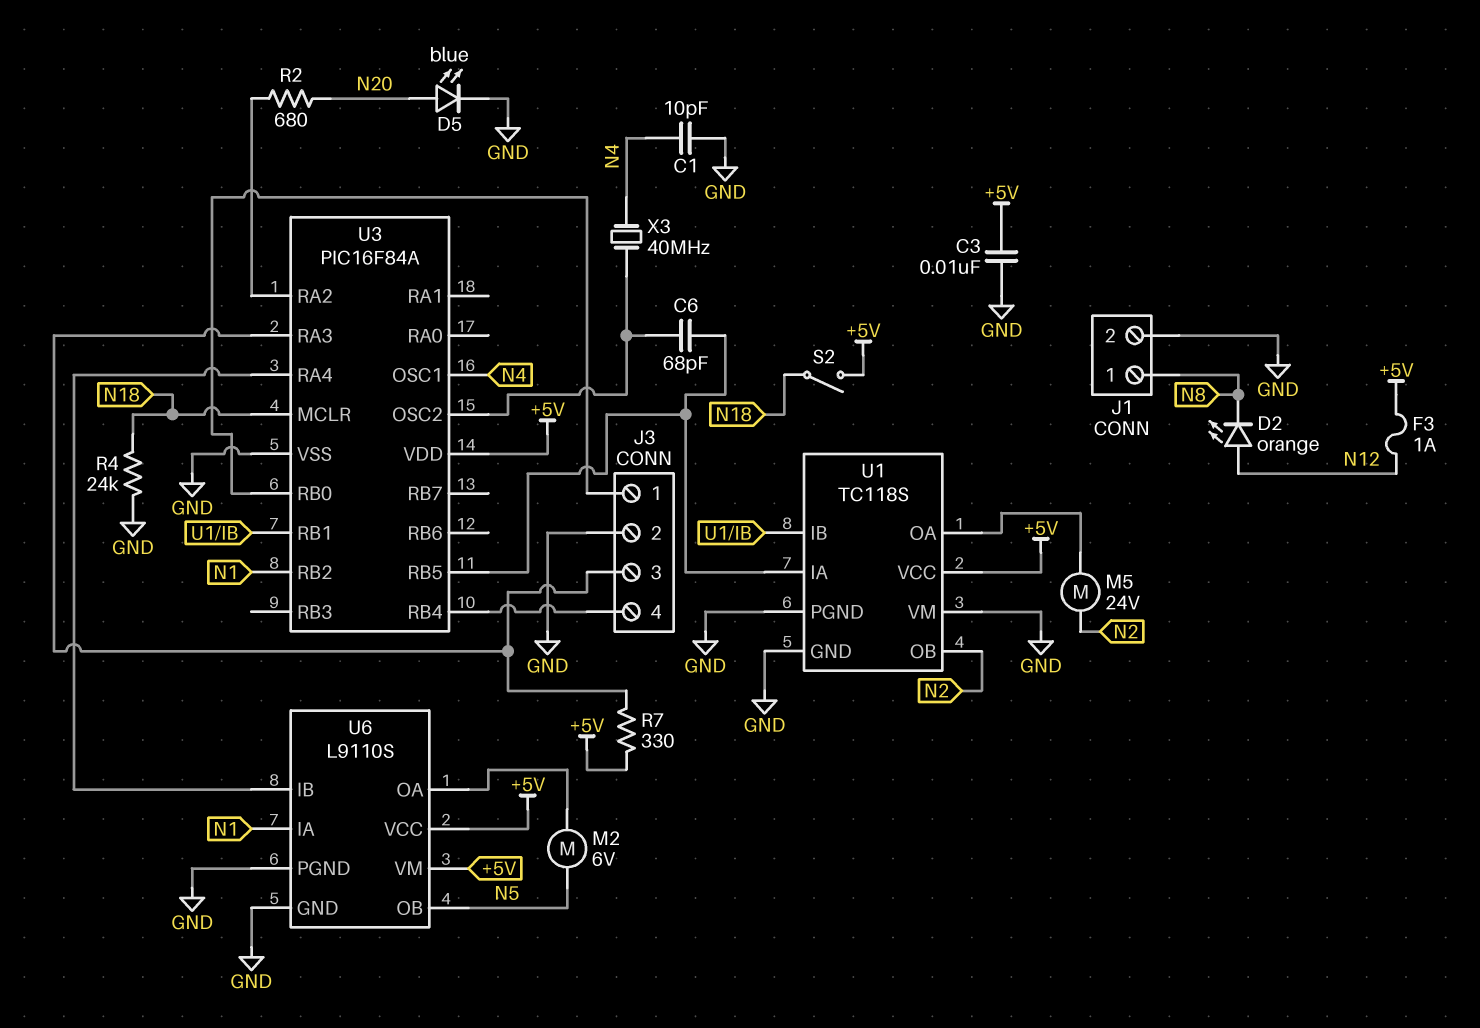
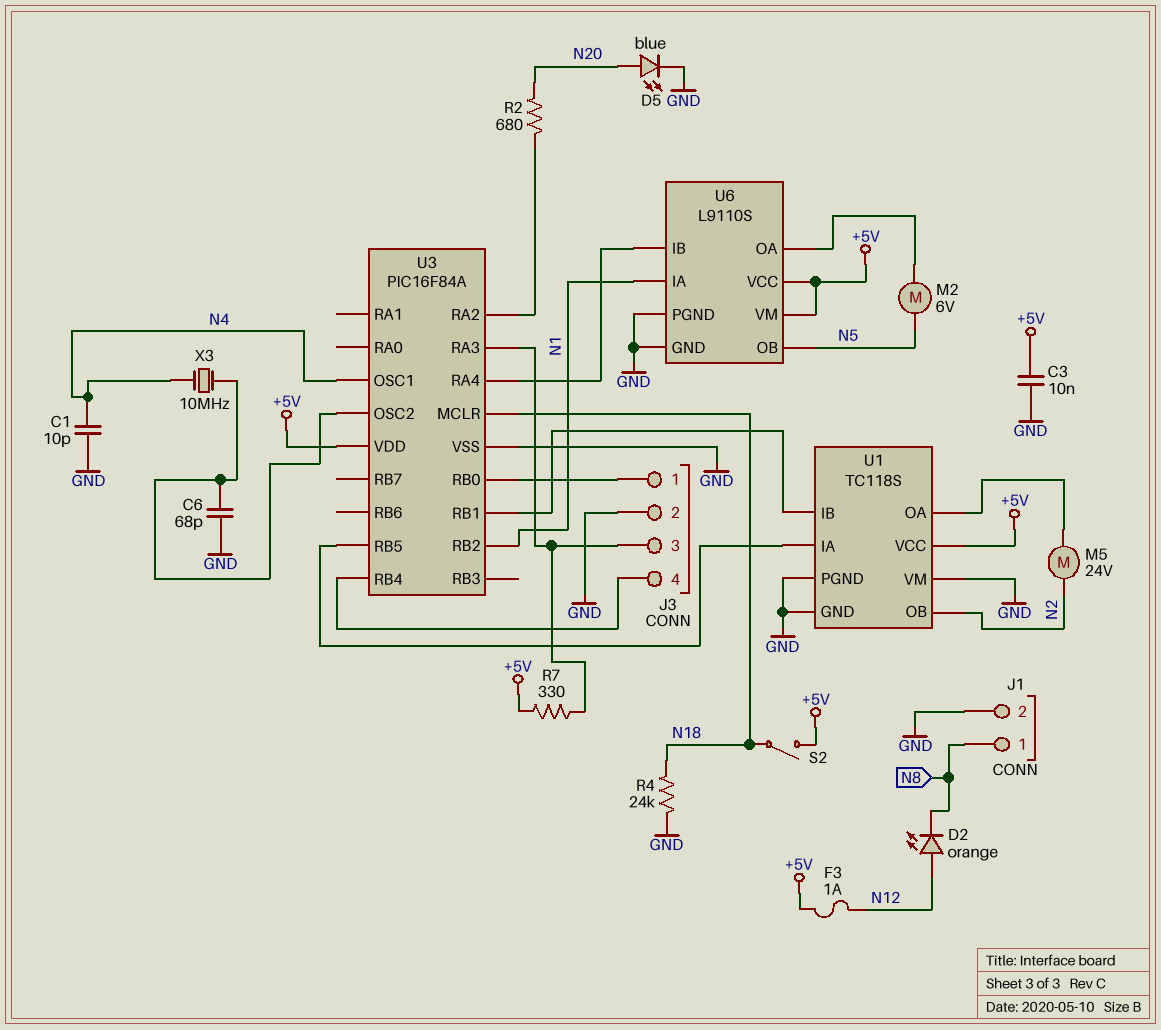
C6: 68pF (U1/IA, U3/OSC2) -> 68pF (GND, U3/OSC2)
X3: 40MHz (N4, U3/OSC2) -> 10MHz (N4, U3/OSC2)

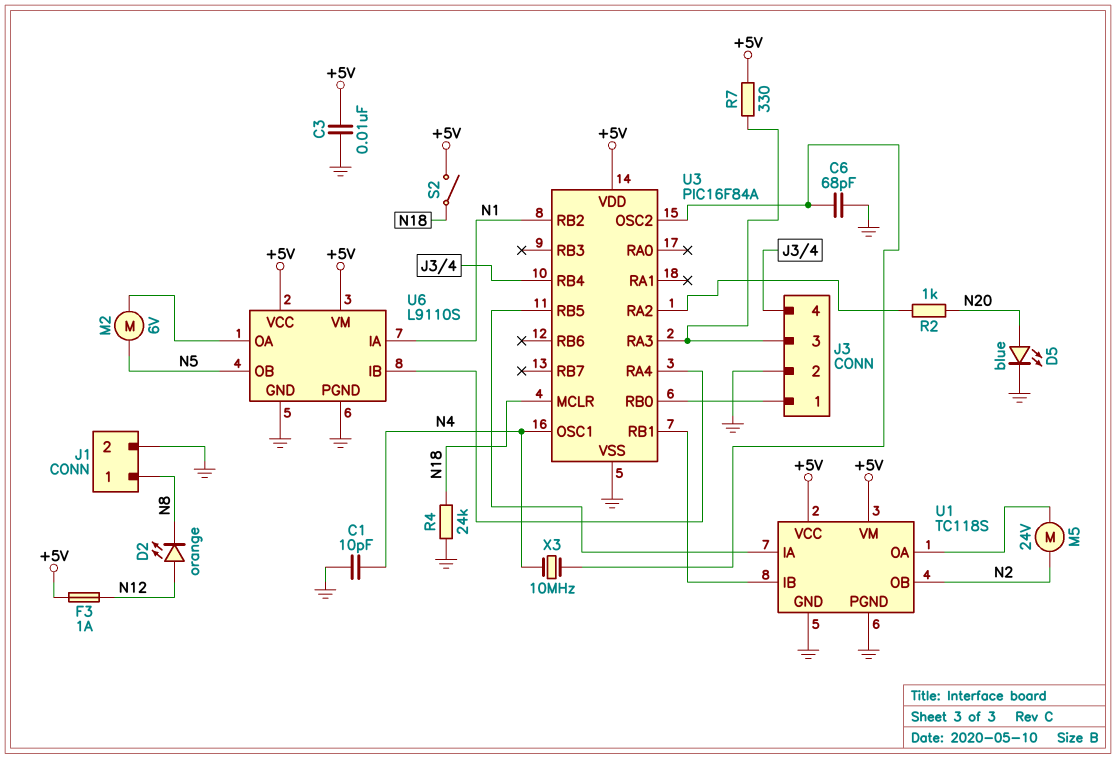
R2: 680 (N20, U3/RA2) -> 1k (N20, U3/RA2)
U1 pin VM: GND -> +5V

